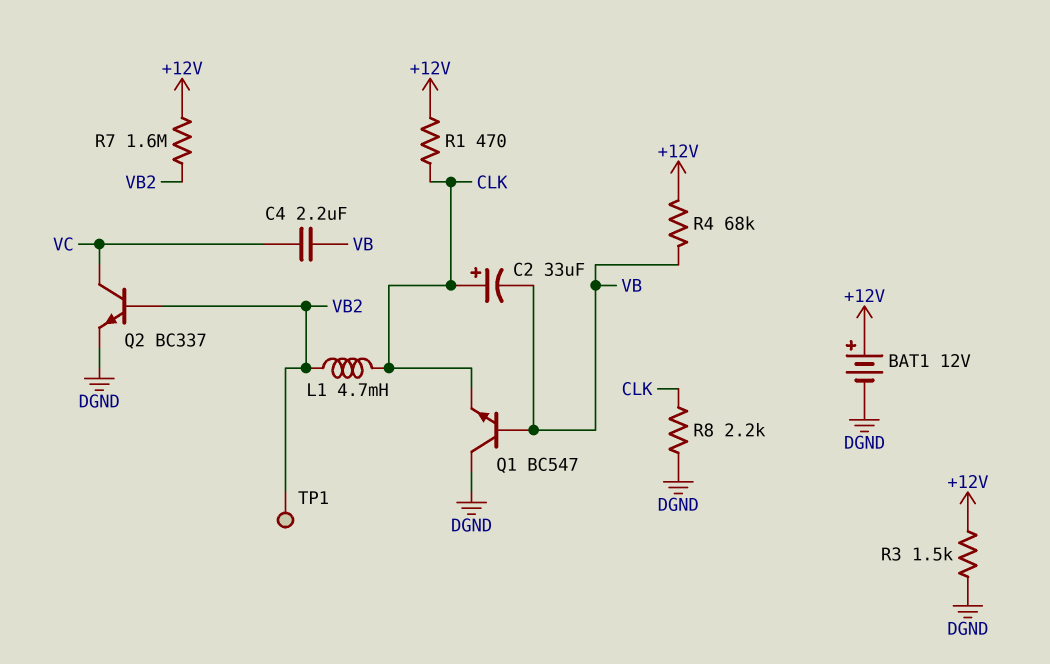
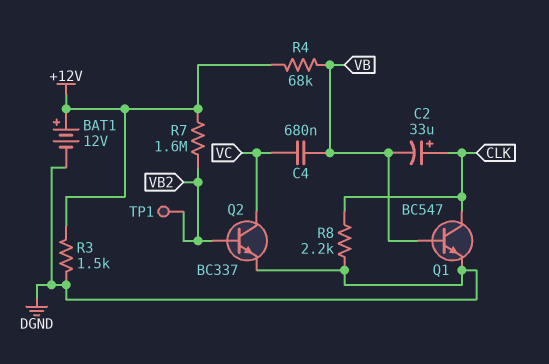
C4: 2.2uF (VB, VC) -> 680nF (VB, VC)
L1: 4.7mH (CLK, VB2) -> none
Q1: NPN BC547 (B VB, C DGND, E CLK) -> NPN BC547 (B VB, C CLK, E DGND)
R1: 470 (+12V, CLK) -> none

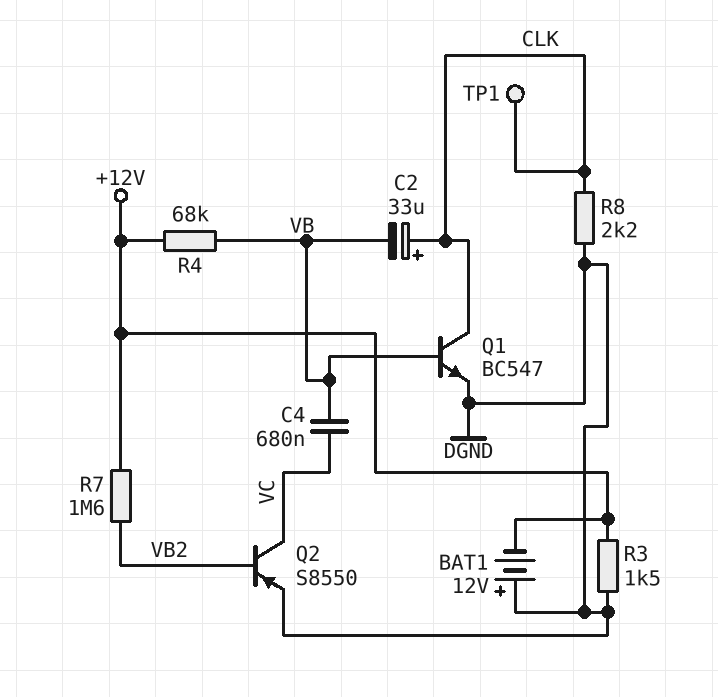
BAT1: 12V (plus +12V, minus DGND) -> 12V (plus DGND, minus +12V)
Q2: NPN BC337 (B VB2, C VC, E DGND) -> PNP S8550 (B VB2, C VC, E DGND)
TP1: test point (VB2) -> test point (CLK)

